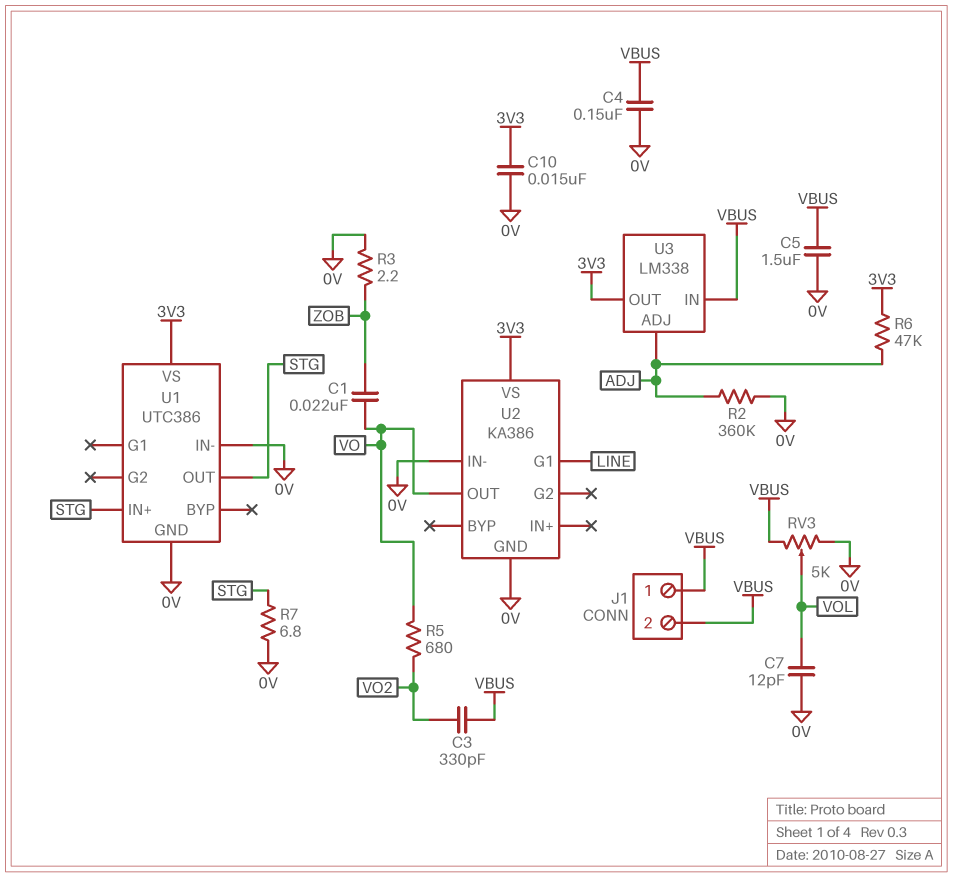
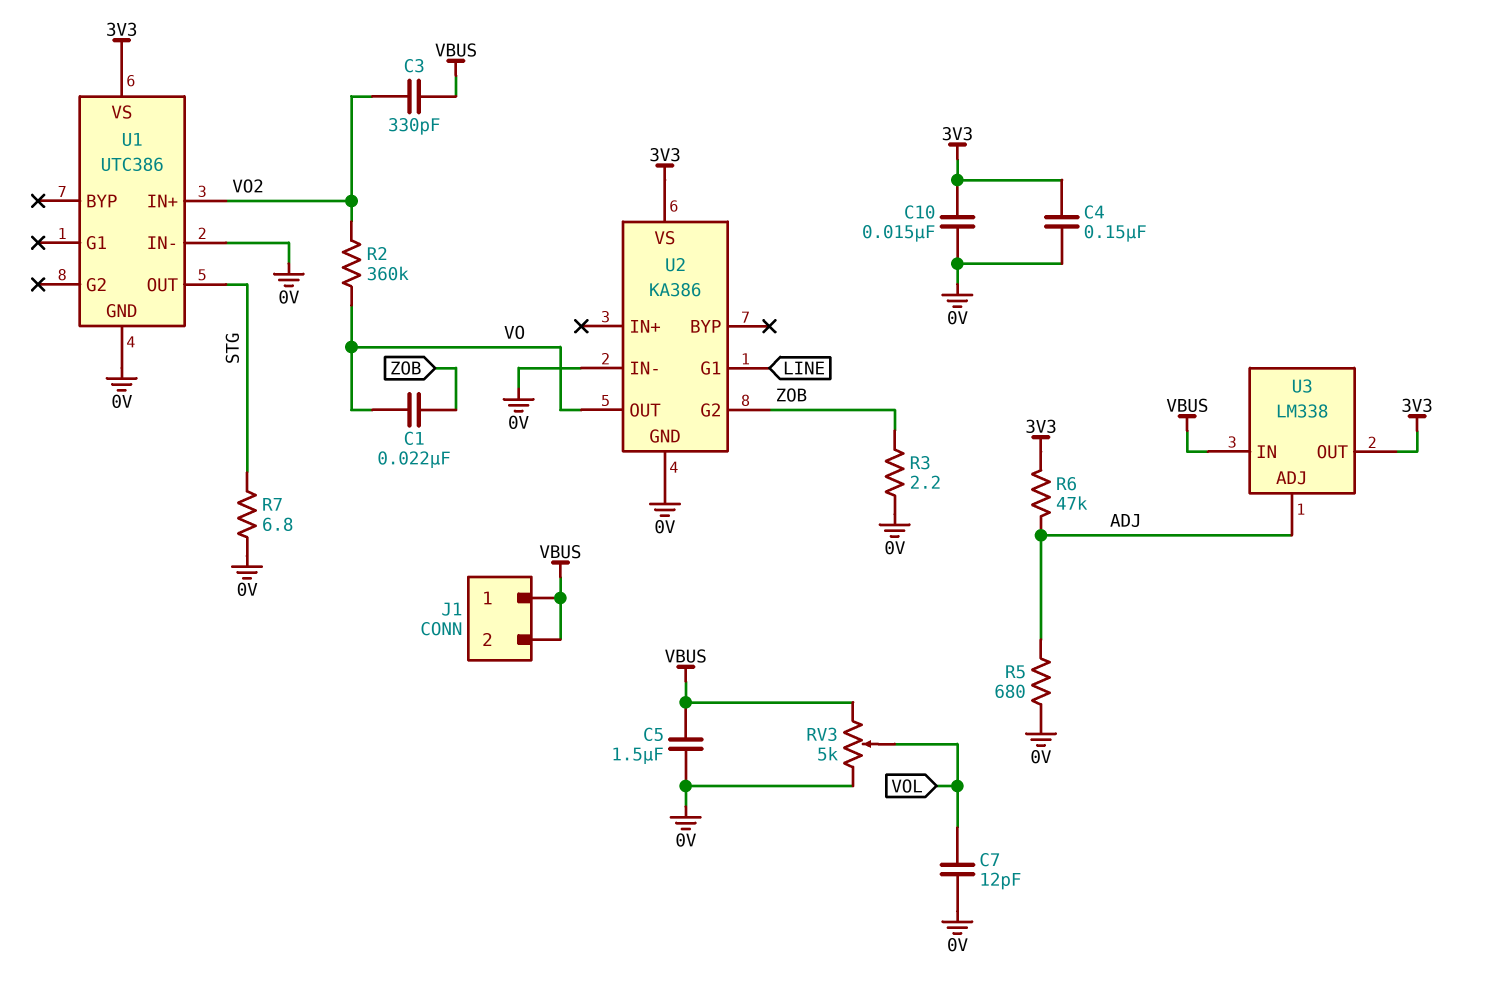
C4: 150nF (0V, VBUS) -> 150nF (0V, 3V3)
R2: 360k (0V, ADJ) -> 360k (VO, VO2)
R5: 680 (VO, VO2) -> 680 (0V, ADJ)
U1 pin IN+: STG -> VO2
U2 pin G2: none -> ZOB

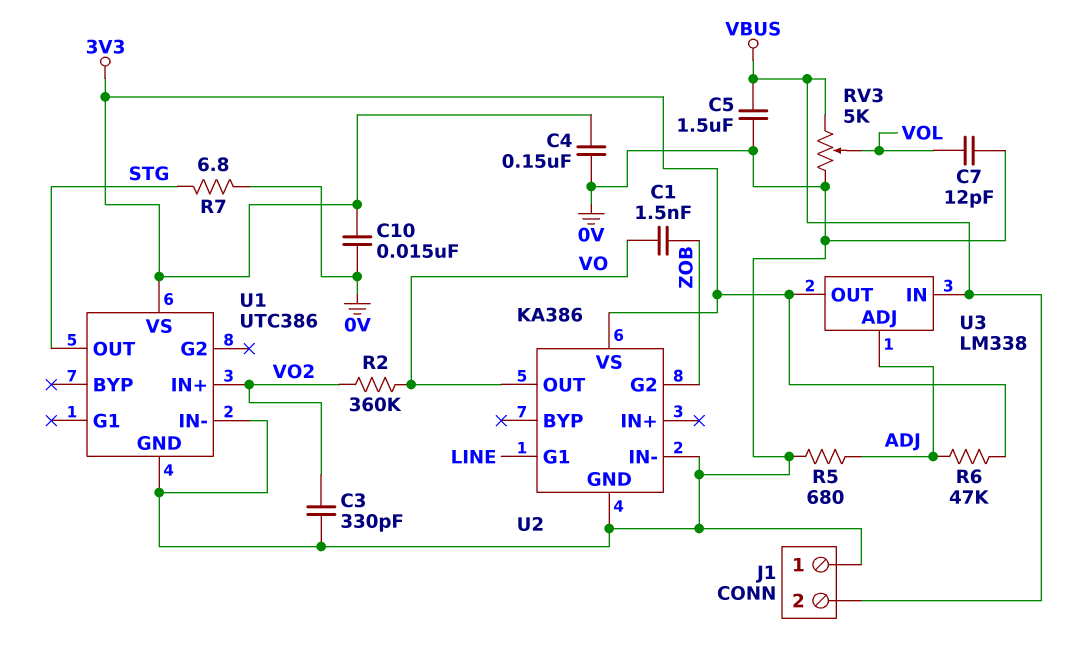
C1: 22nF (VO, ZOB) -> 1.5nF (VO, ZOB)
C3: 330pF (VBUS, VO2) -> 330pF (0V, VO2)
J1 pin 1: VBUS -> 0V
R3: 2.2 (0V, ZOB) -> none

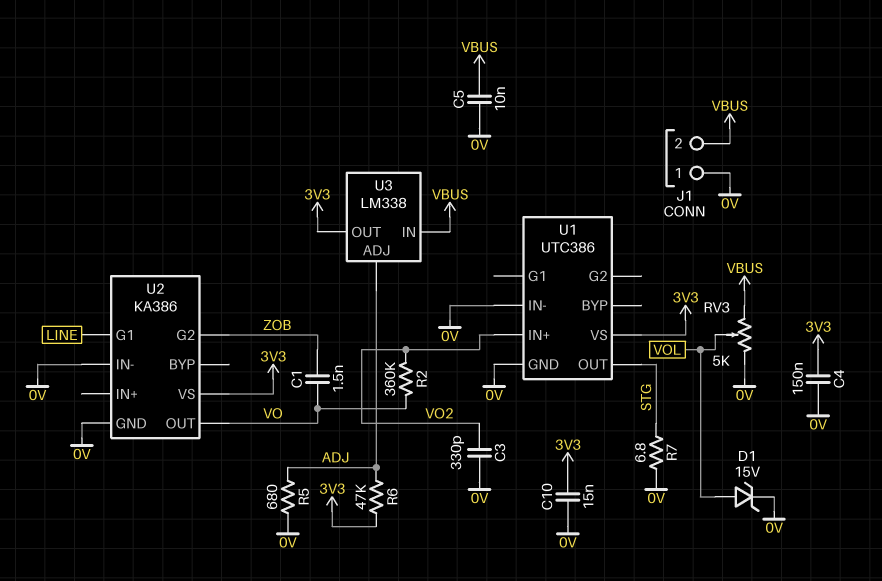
C5: 1.5uF (0V, VBUS) -> 10nF (0V, VBUS)
C7: 12pF (0V, VOL) -> none
D1: none -> zener 15V (A VOL, K 0V)

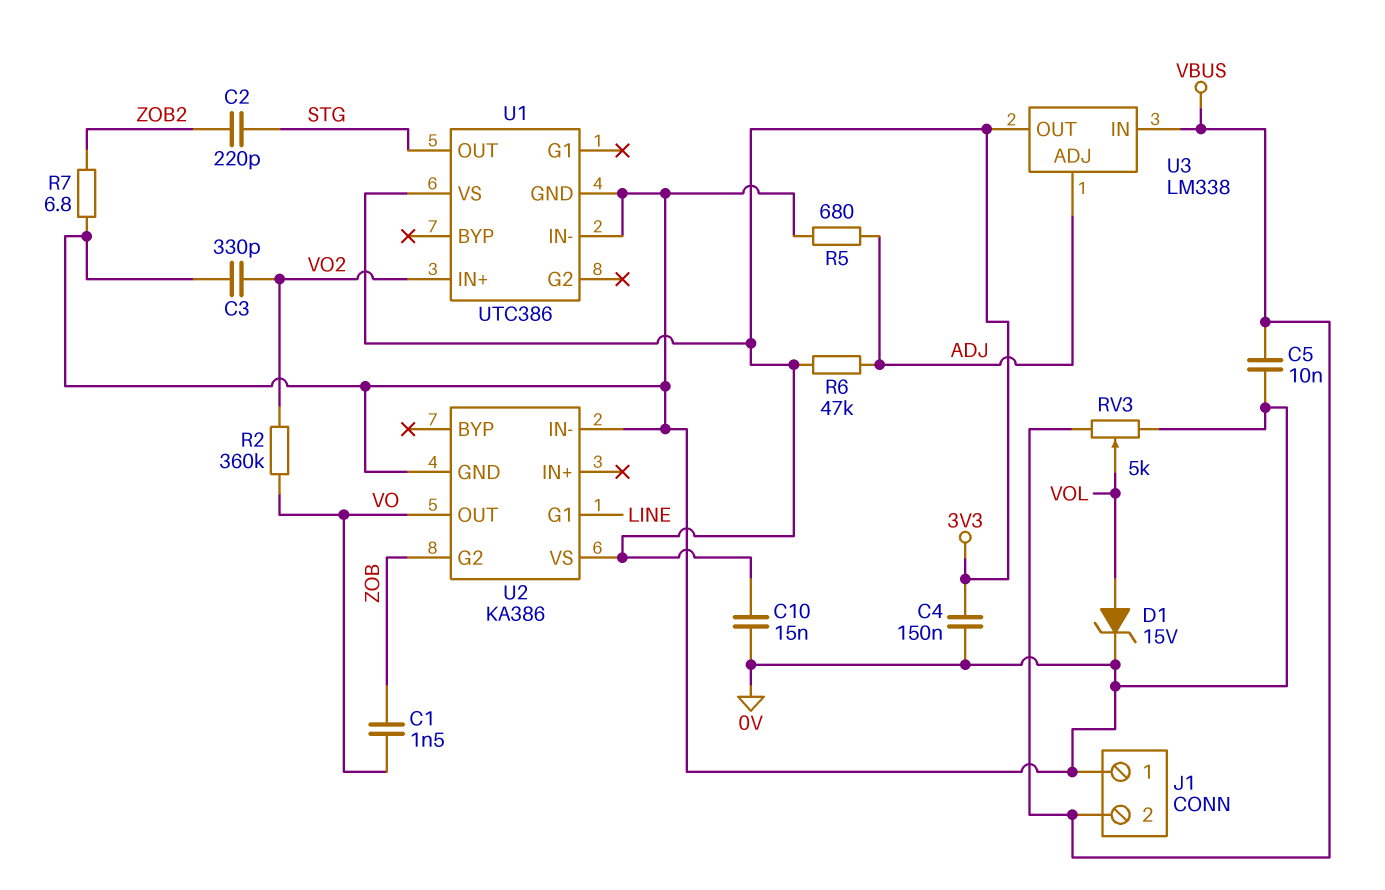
C2: none -> 220pF (STG, ZOB2)
R7: 6.8 (0V, STG) -> 6.8 (0V, ZOB2)

